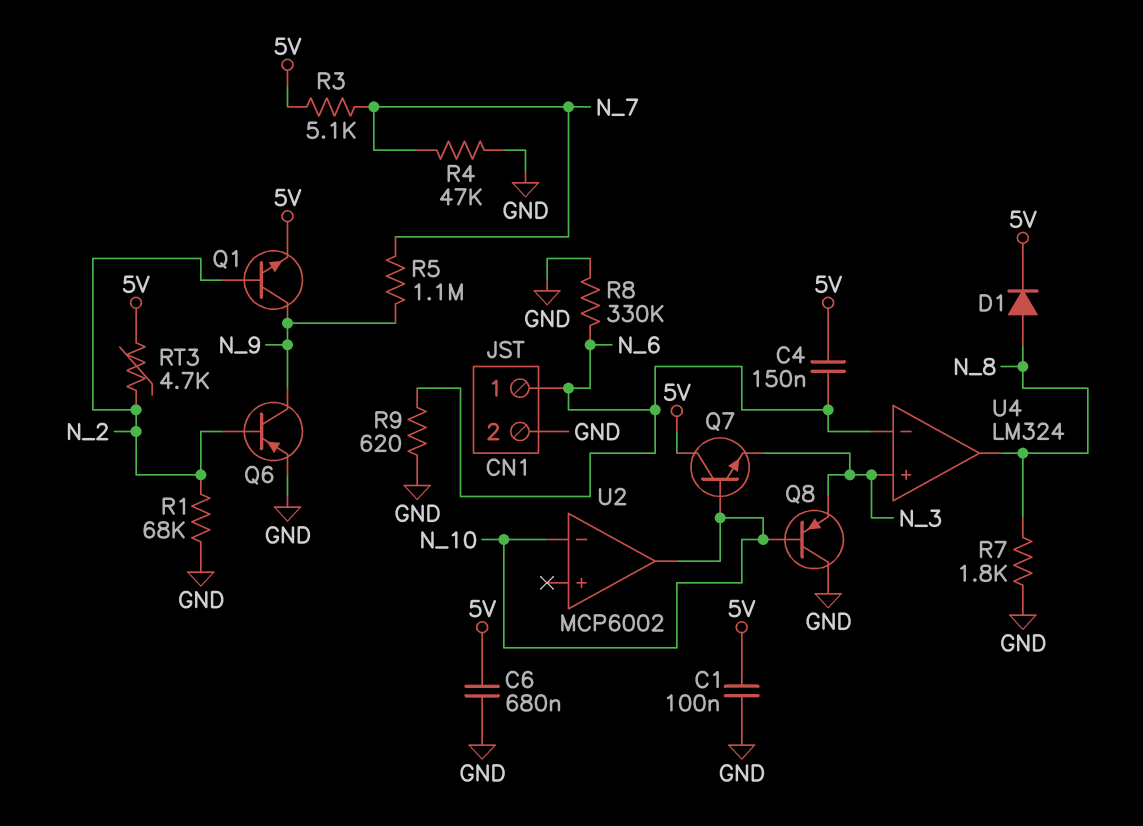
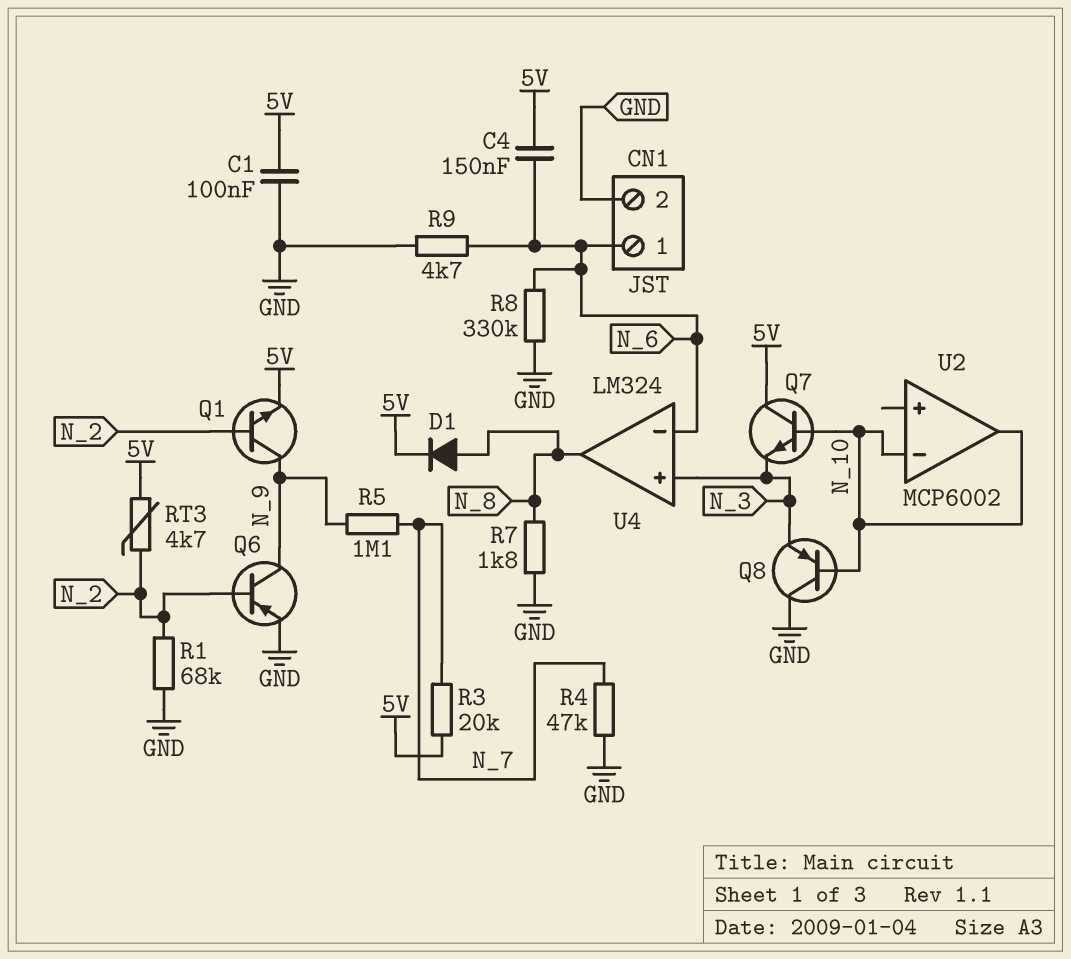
C6: 680nF (5V, GND) -> none
R3: 5.1k (5V, N_7) -> 20k (5V, N_7)
R9: 620 (GND, N_6) -> 4.7k (GND, N_6)

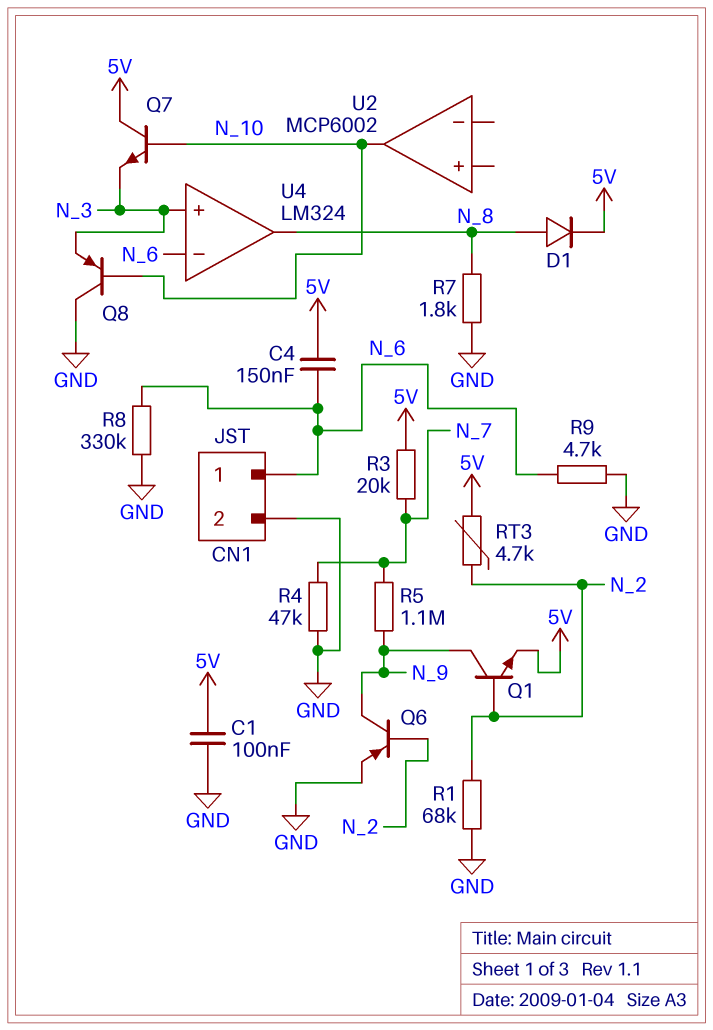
U2 pin in-: N_10 -> none

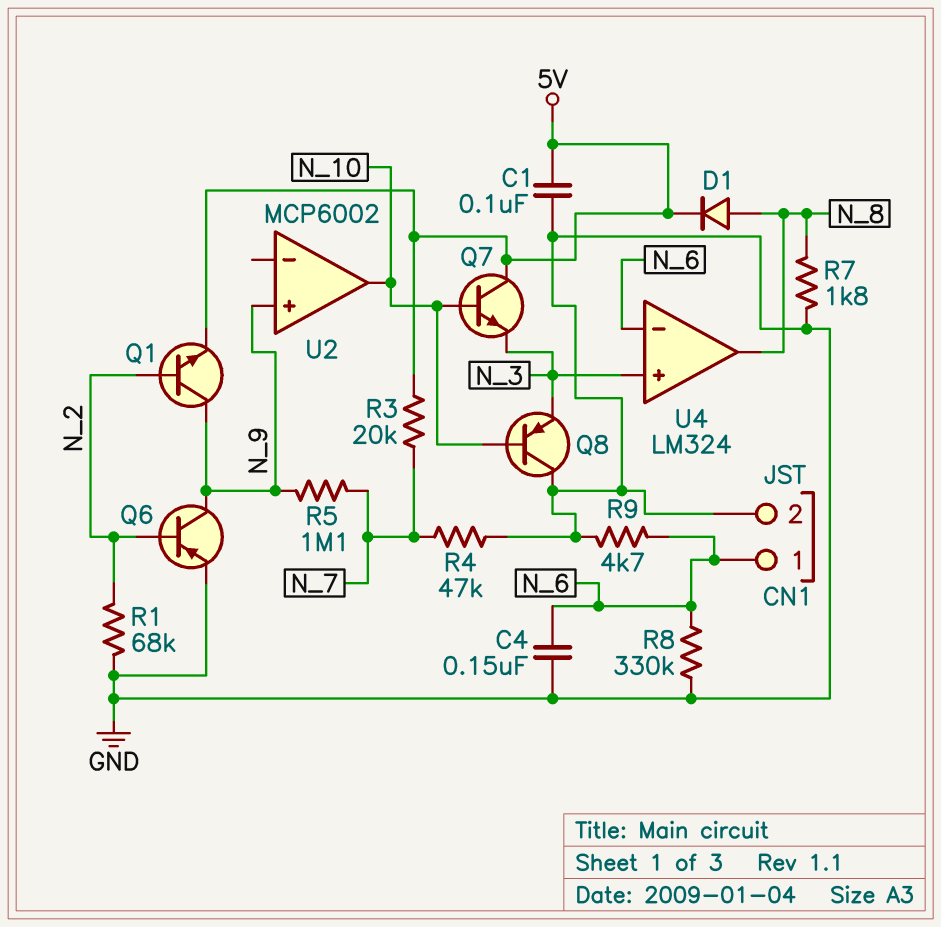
C4: 150nF (5V, N_6) -> 150nF (GND, N_6)
RT3: 4.7k (5V, N_2) -> none
U2 pin in+: none -> N_9

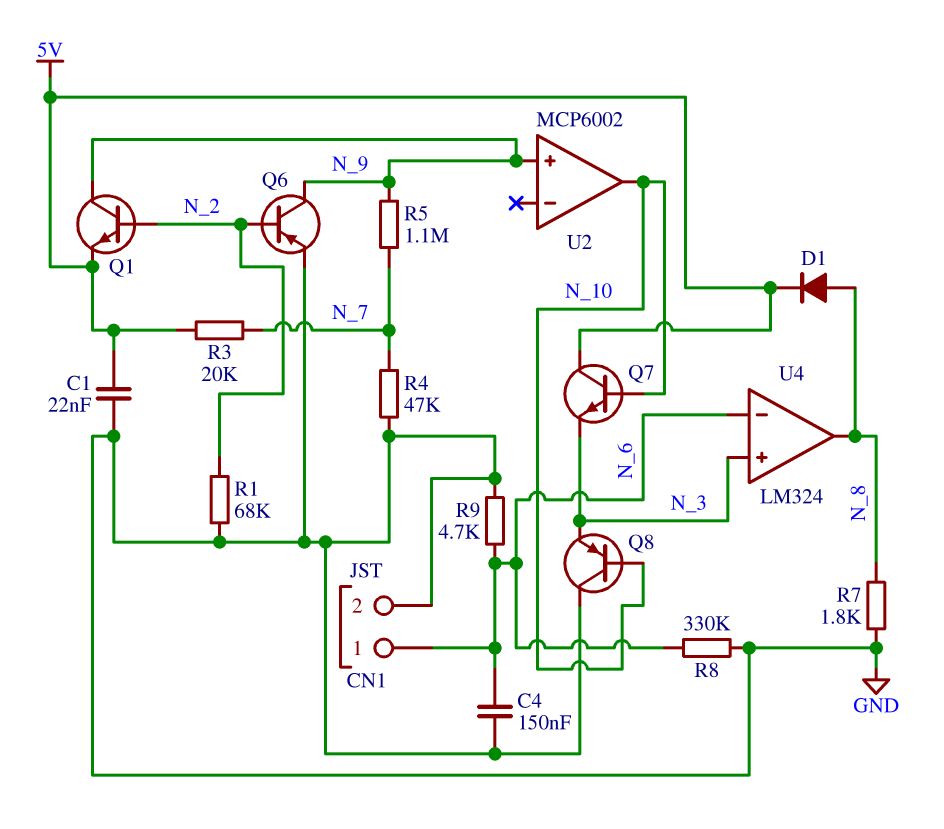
C1: 100nF (5V, GND) -> 22nF (5V, GND)

